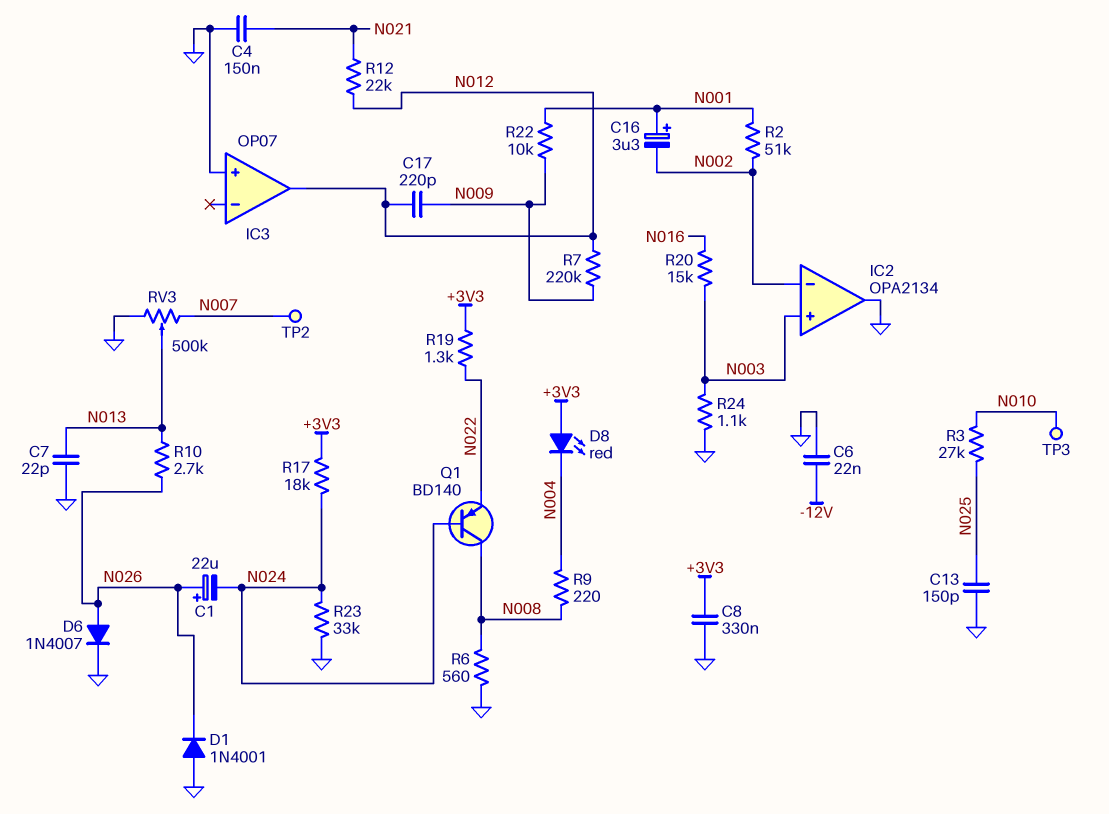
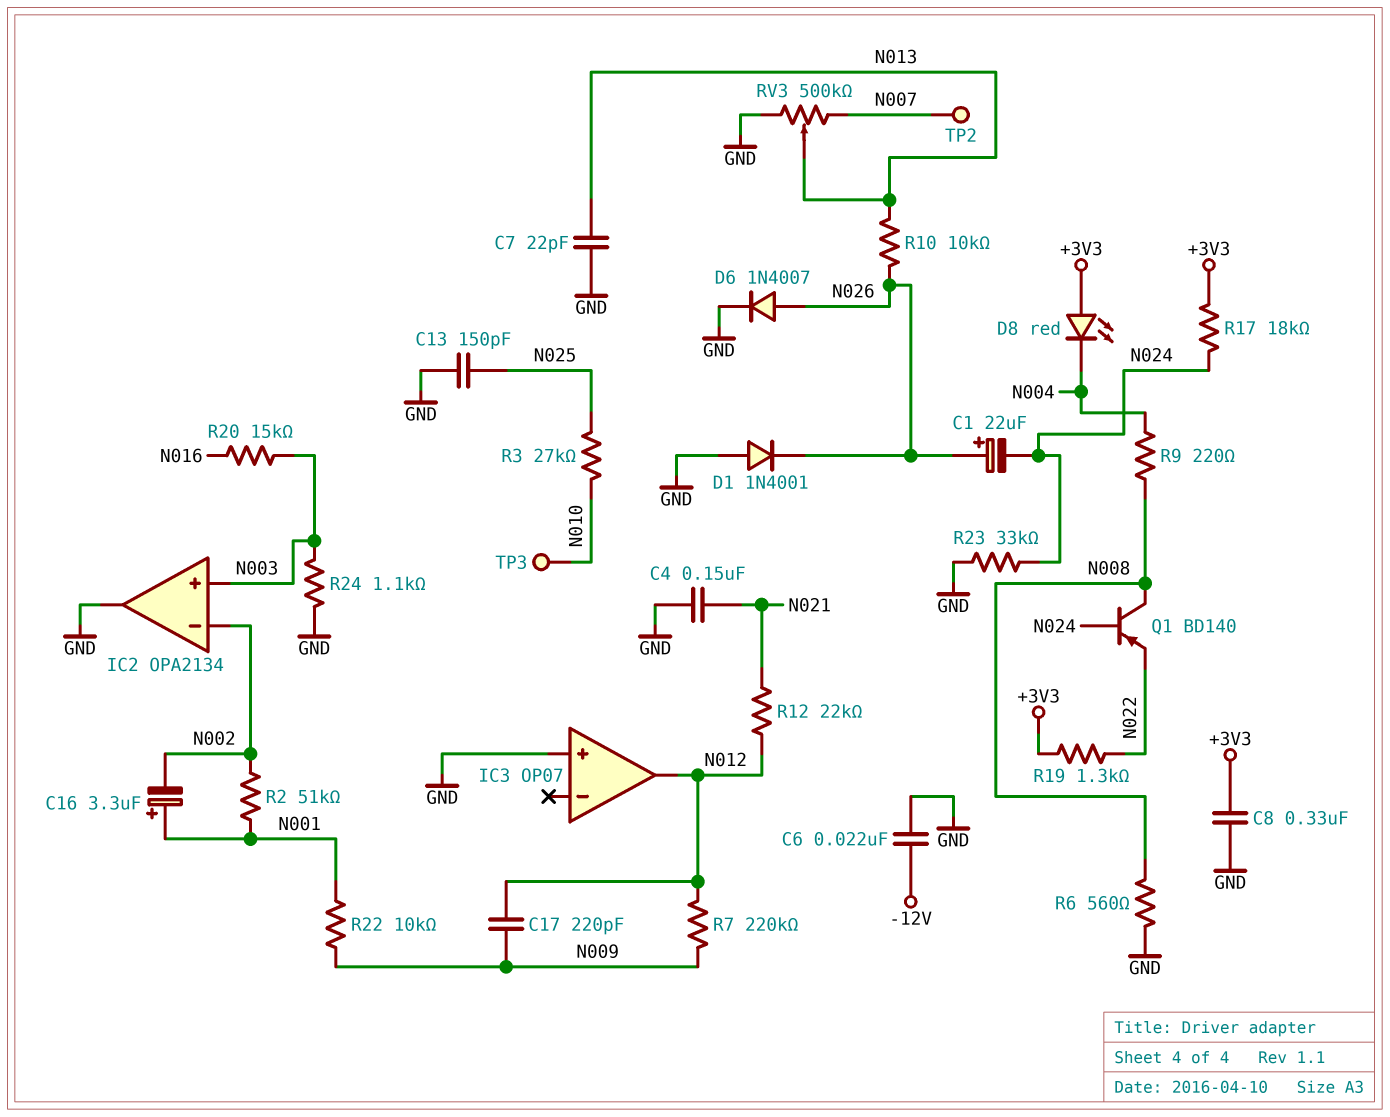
R10: 2.7k (N013, N026) -> 10k (N013, N026)

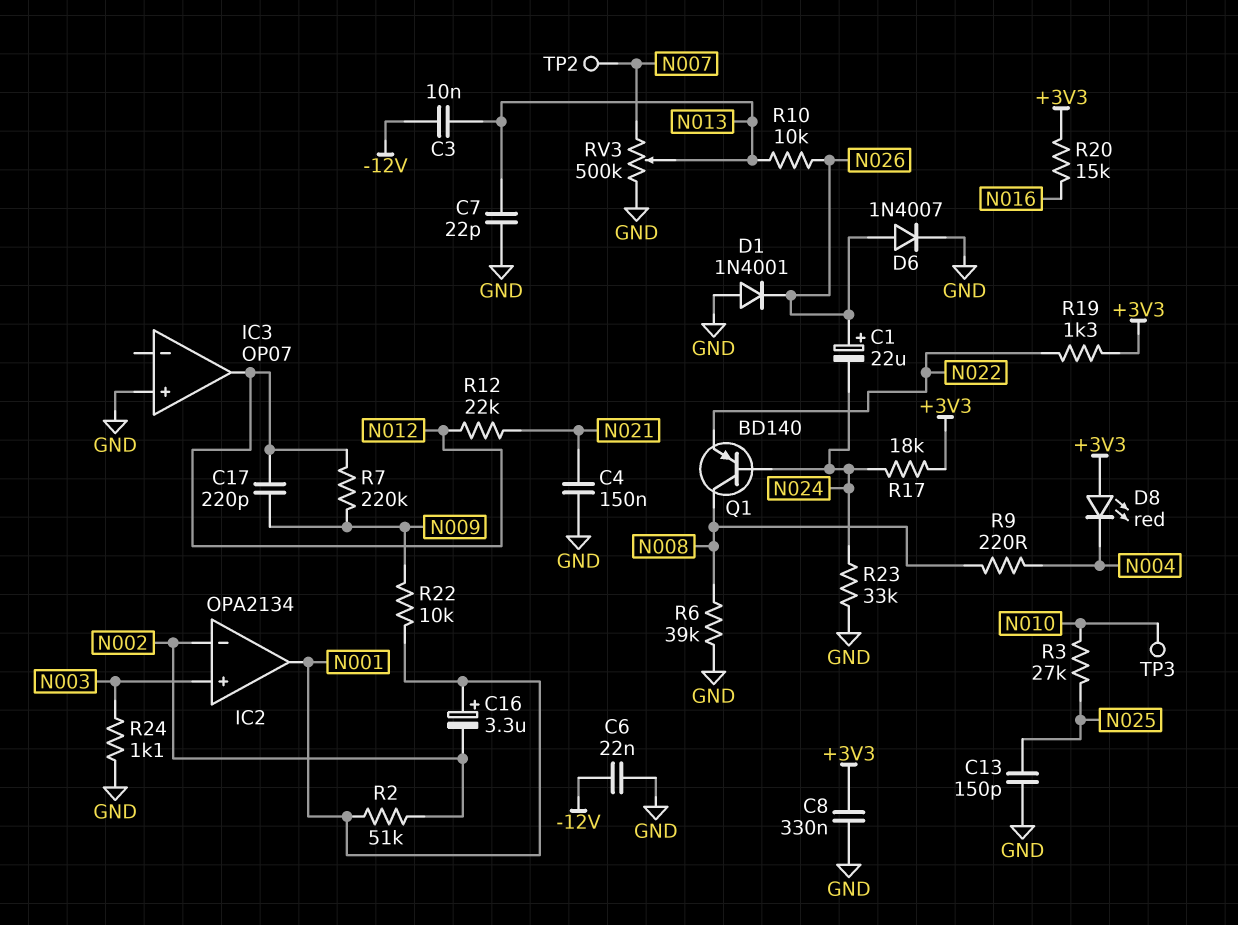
C3: none -> 10nF (-12V, N013)
IC2 pin out: GND -> N001
R6: 560 (GND, N008) -> 39k (GND, N008)
R20: 15k (N003, N016) -> 15k (+3V3, N016)

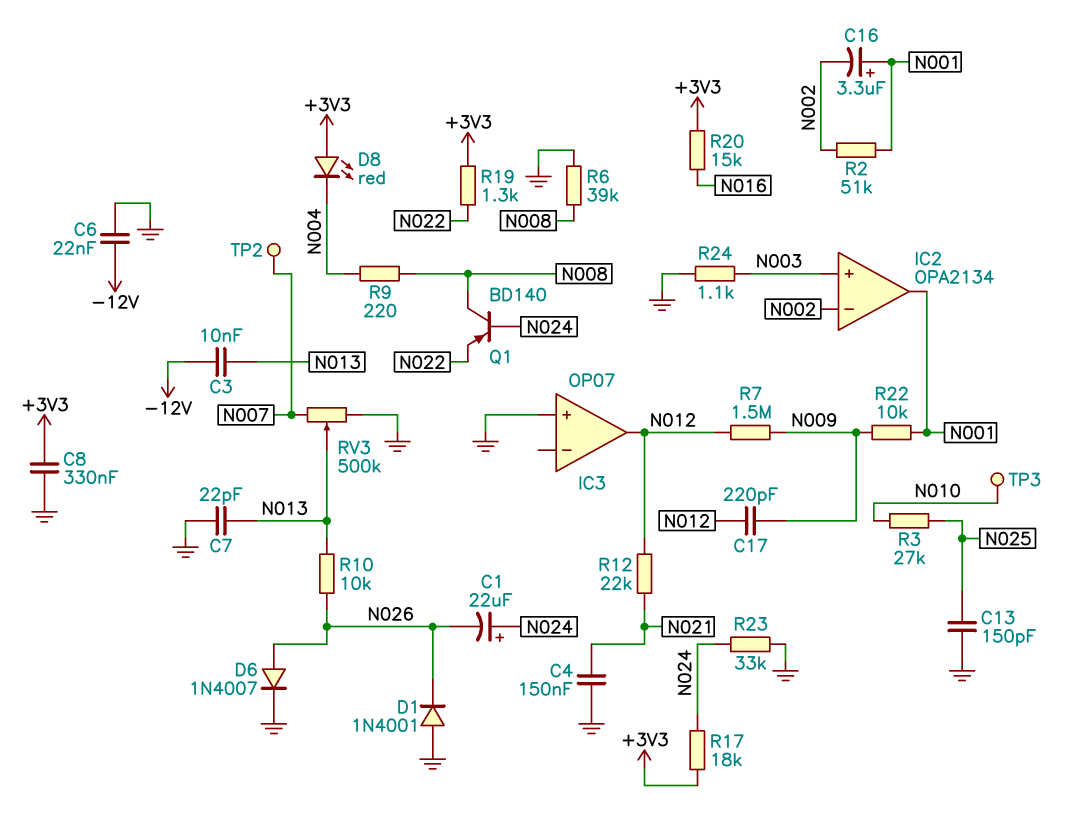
C1: 22uF (plus N026, minus N024) -> 22uF (plus N024, minus N026)
R7: 220k (N009, N012) -> 1.5M (N009, N012)

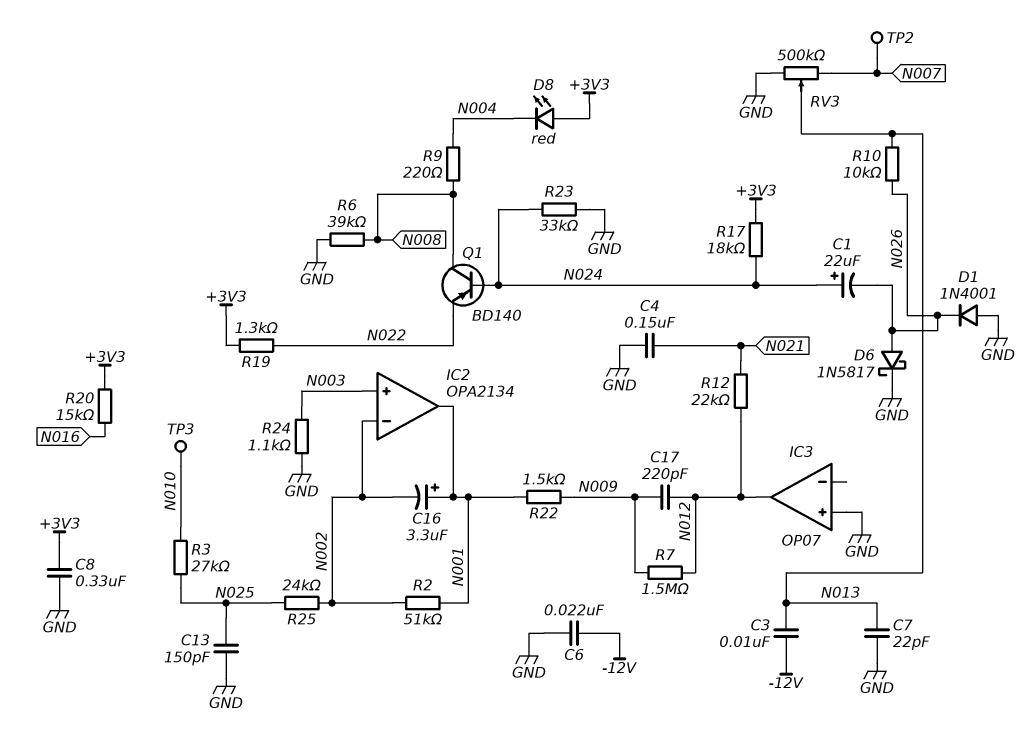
D6: diode 1N4007 (A N026, K GND) -> schottky 1N5817 (A N026, K GND)
R22: 10k (N001, N009) -> 1.5k (N001, N009)
R25: none -> 24k (N002, N025)

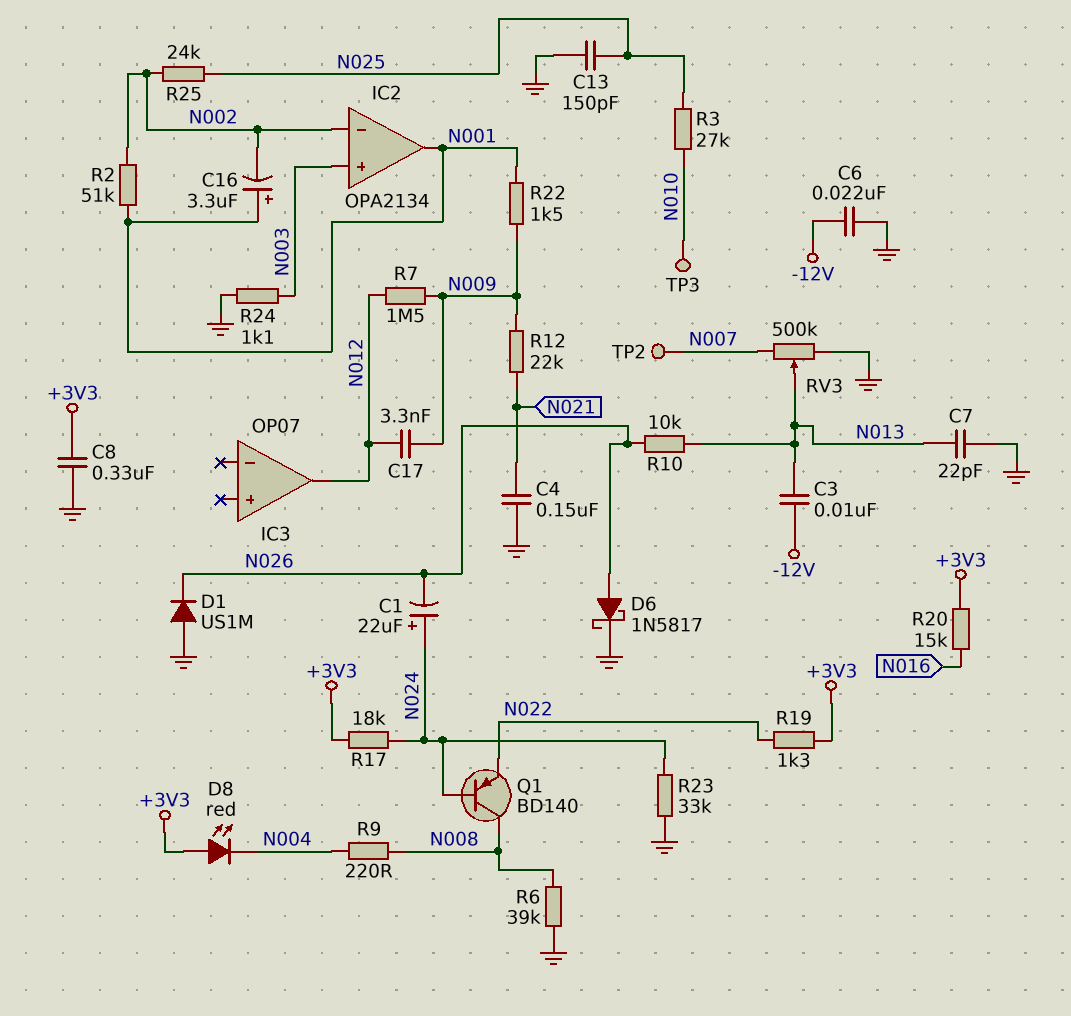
C17: 220pF (N009, N012) -> 3.3nF (N009, N012)
D1: diode 1N4001 (A GND, K N026) -> diode US1M (A GND, K N026)
IC3 pin in+: GND -> none
R12: 22k (N012, N021) -> 22k (N009, N021)

